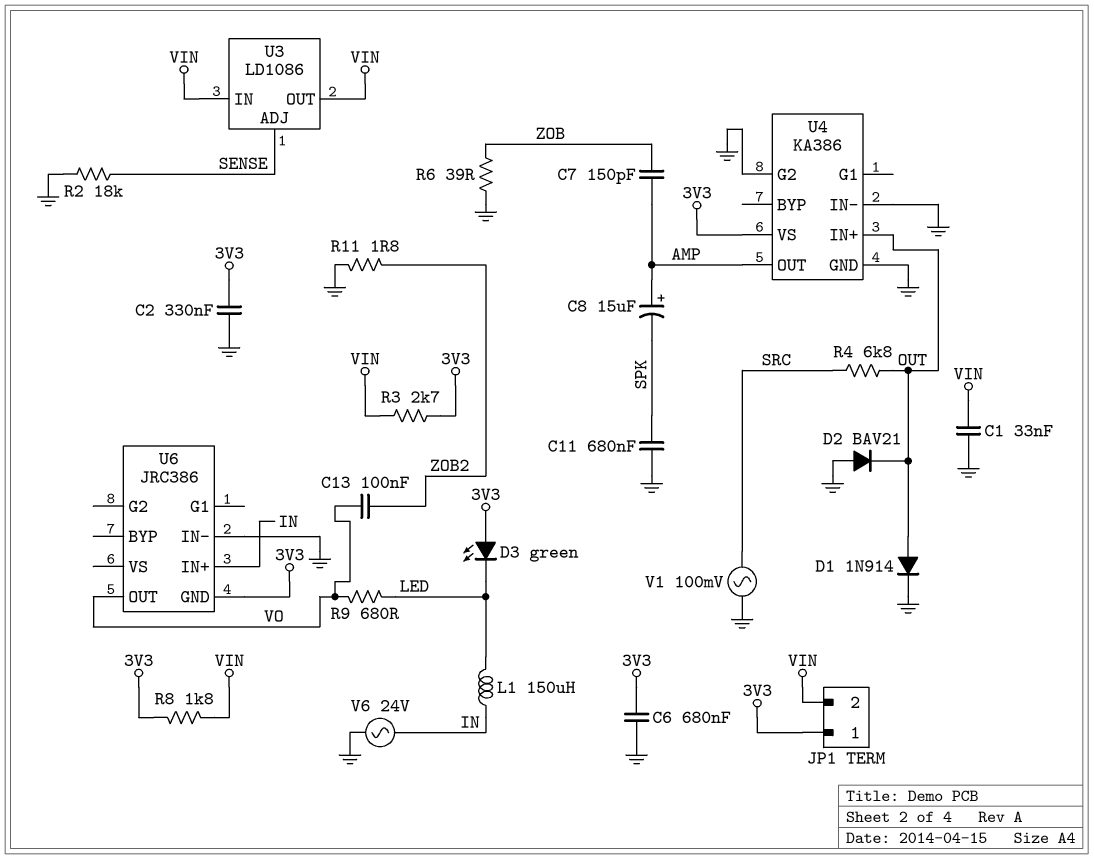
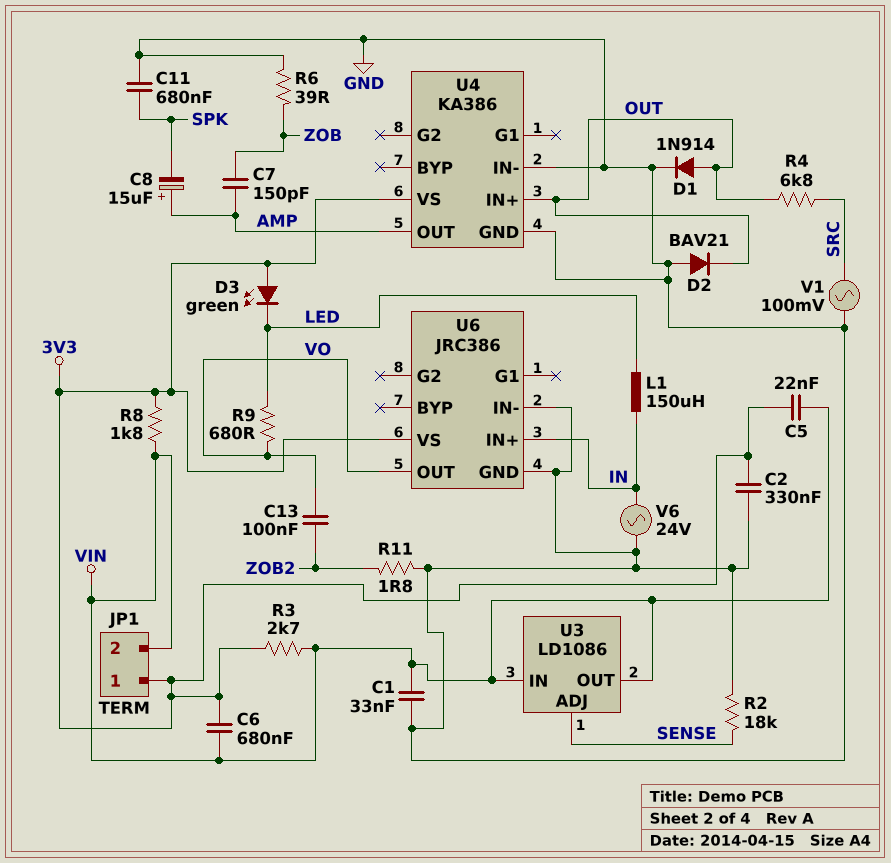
C5: none -> 22nF (3V3, VIN)
C6: 680nF (3V3, GND) -> 680nF (3V3, VIN)
U4 pin G2: GND -> none
U6 pin GND: 3V3 -> GND
U6 pin VS: none -> 3V3

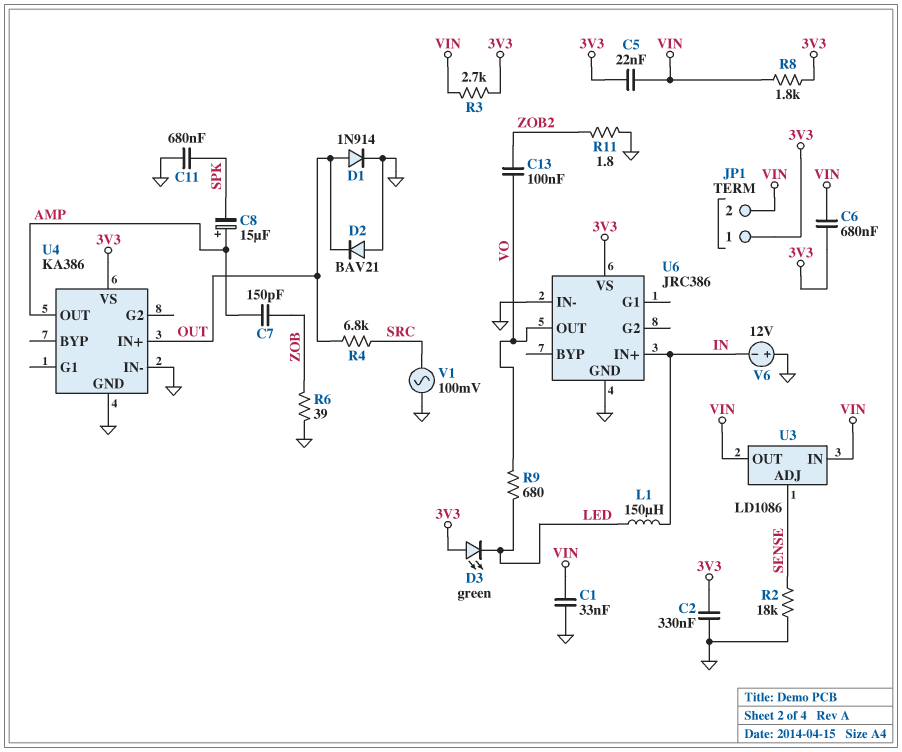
V6: AC 24V (GND, IN) -> 12V (plus GND, minus IN)

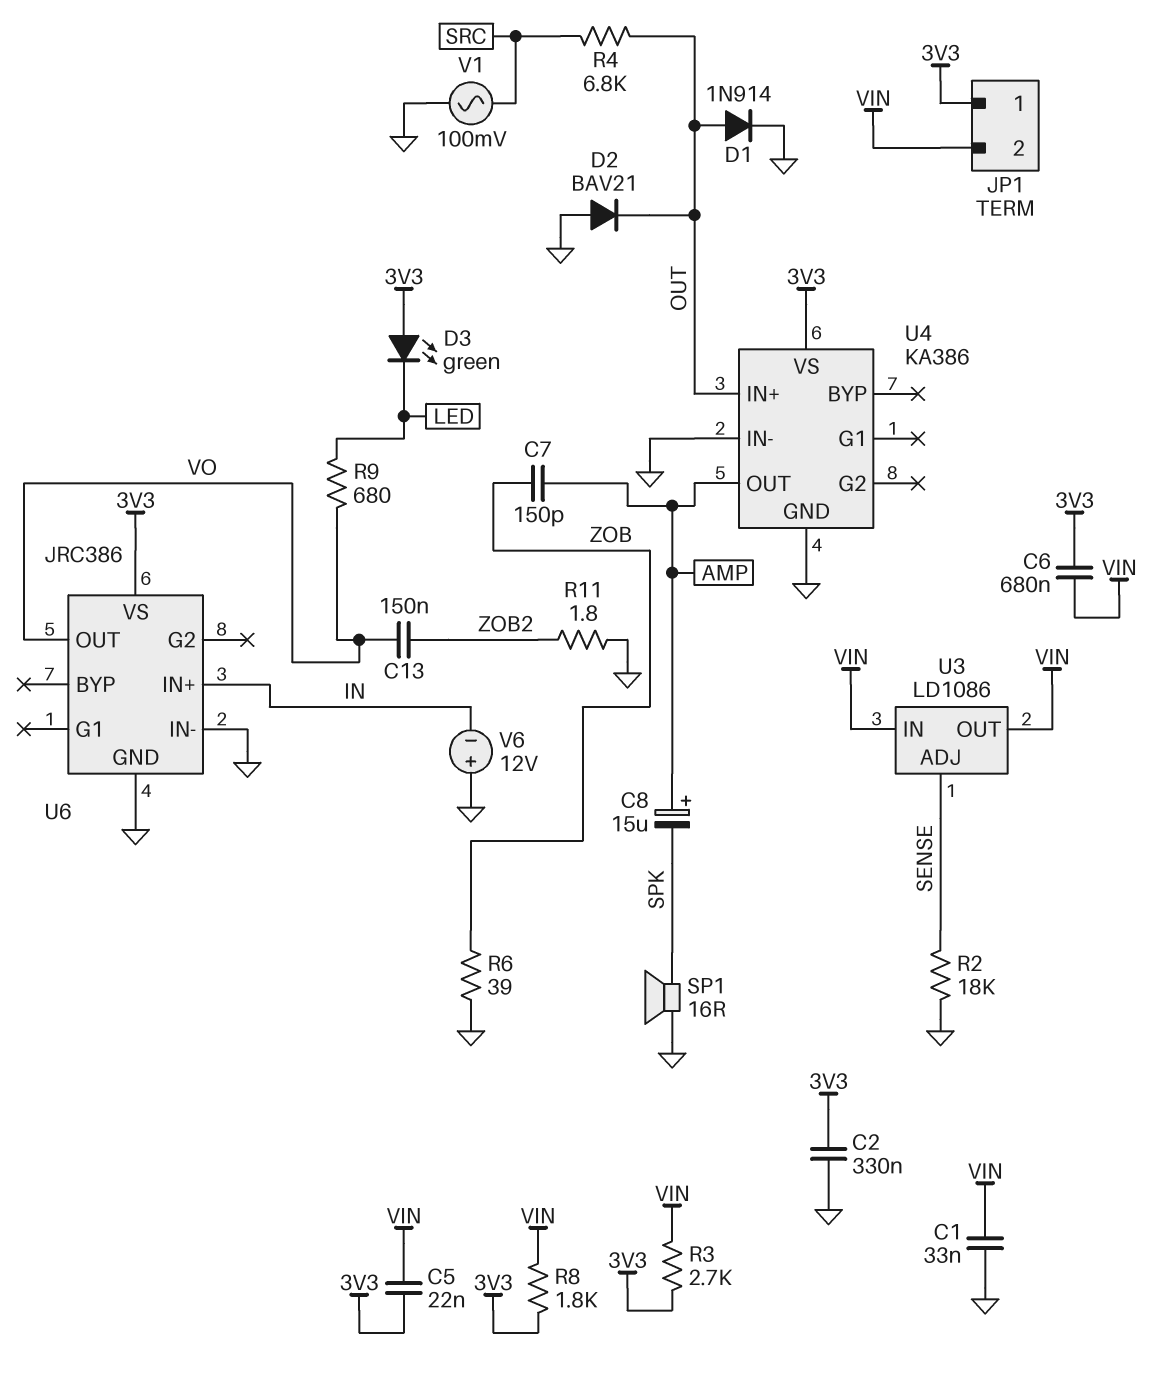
C11: 680nF (GND, SPK) -> none
C13: 100nF (VO, ZOB2) -> 150nF (VO, ZOB2)
L1: 150uH (IN, LED) -> none
SP1: none -> speaker 16R (GND, SPK)

